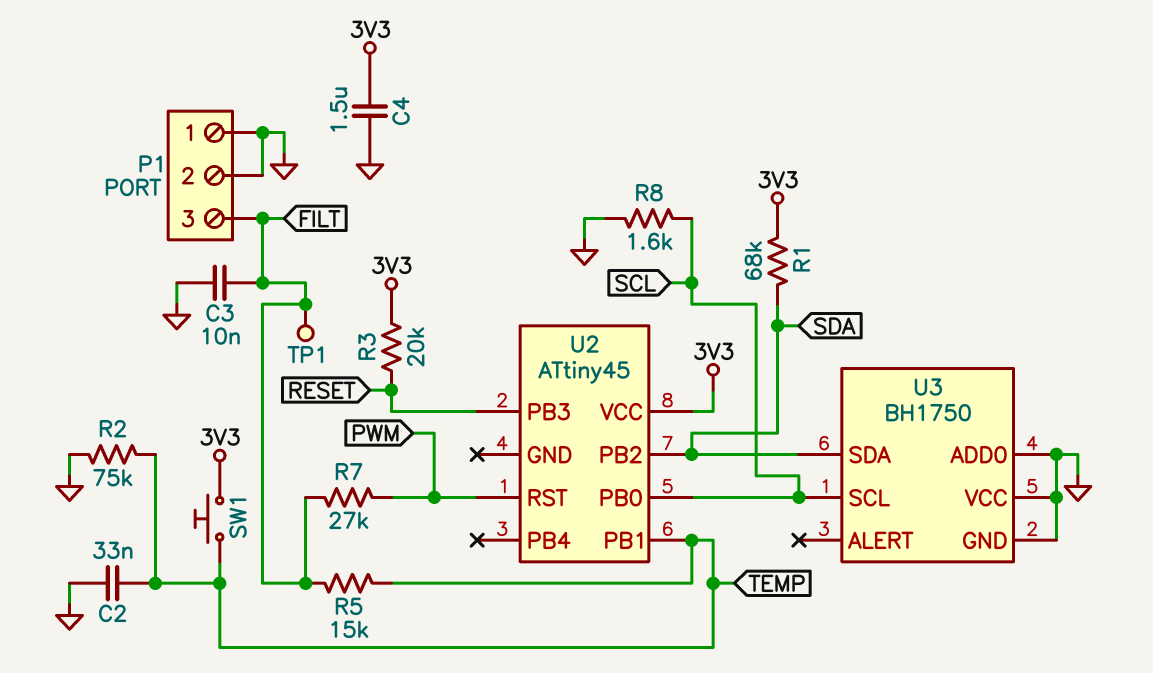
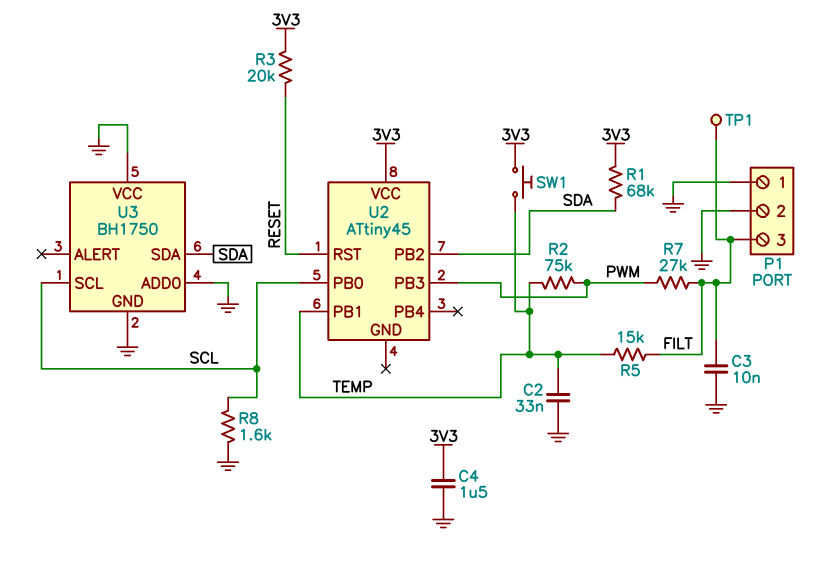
R2: 75k (GND, TEMP) -> 75k (PWM, TEMP)
U2 pin PB3: RESET -> PWM
U2 pin RST: PWM -> RESET

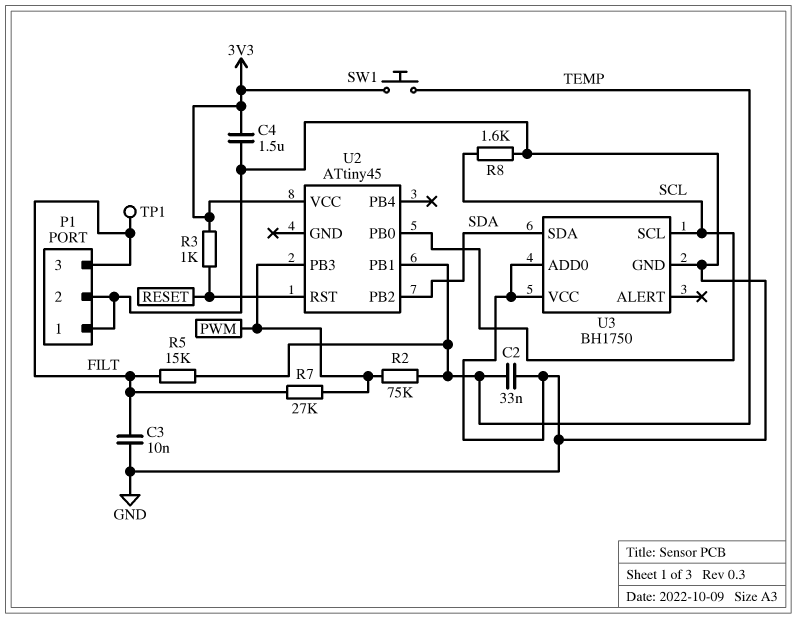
R1: 68k (3V3, SDA) -> none
R3: 20k (3V3, RESET) -> 1k (3V3, RESET)

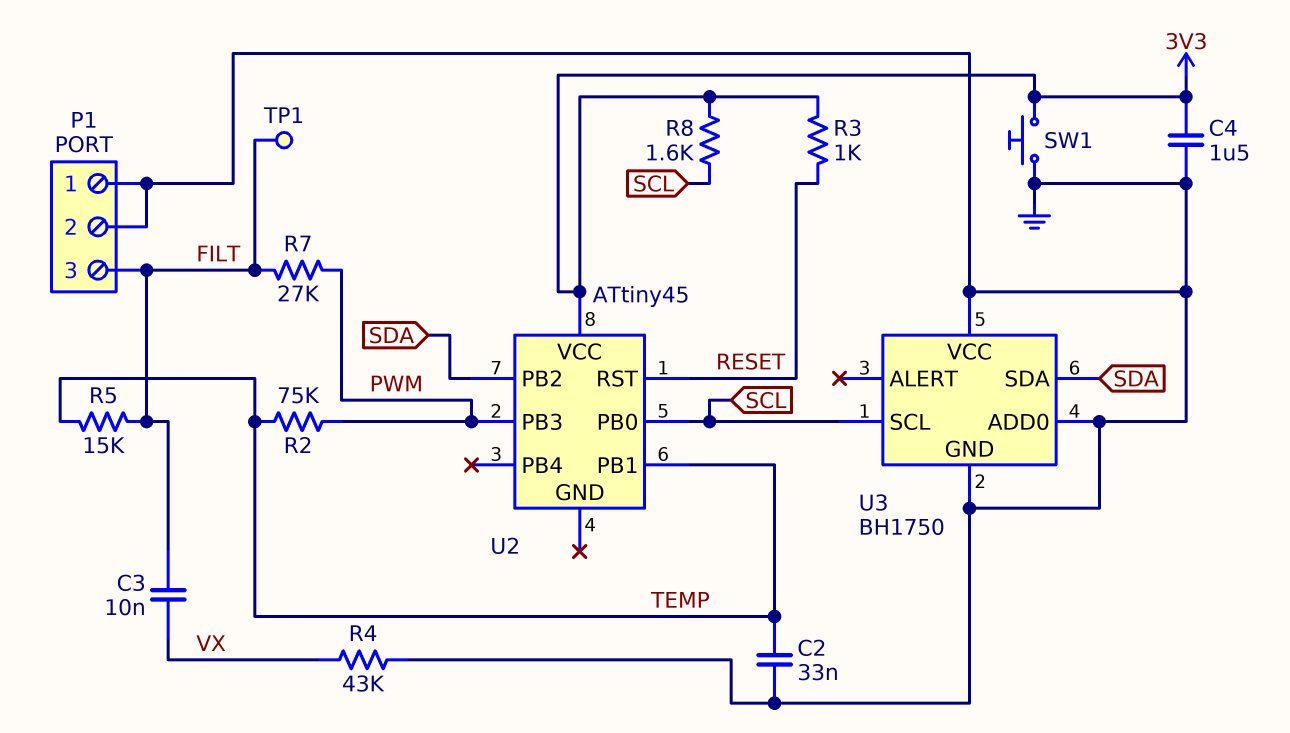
C3: 10nF (FILT, GND) -> 10nF (FILT, VX)
R4: none -> 43k (GND, VX)
R8: 1.6k (GND, SCL) -> 1.6k (3V3, SCL)
SW1: button (3V3, TEMP) -> button (3V3, GND)

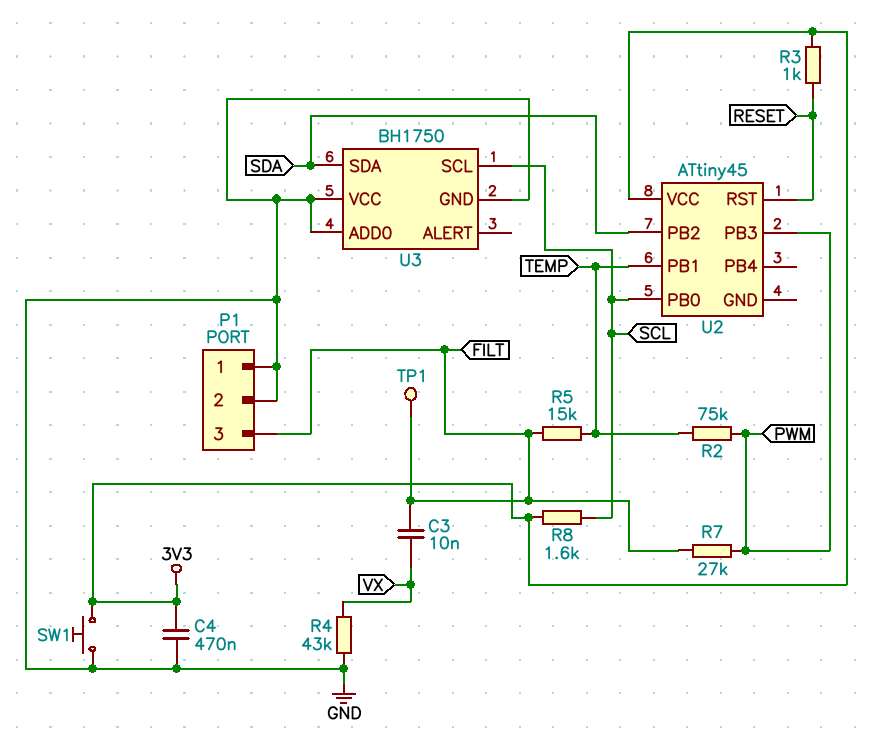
C2: 33nF (GND, TEMP) -> none
C4: 1.5uF (3V3, GND) -> 470nF (3V3, GND)

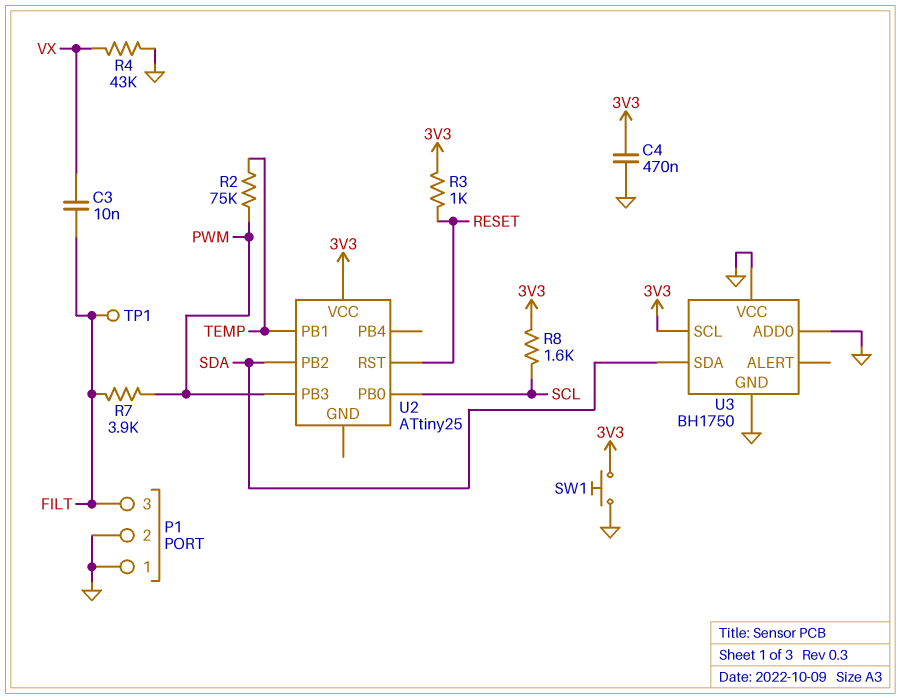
R5: 15k (FILT, TEMP) -> none
R7: 27k (FILT, PWM) -> 3.9k (FILT, PWM)
U2: ATtiny45 -> ATtiny25
U3 pin SCL: SCL -> 3V3

